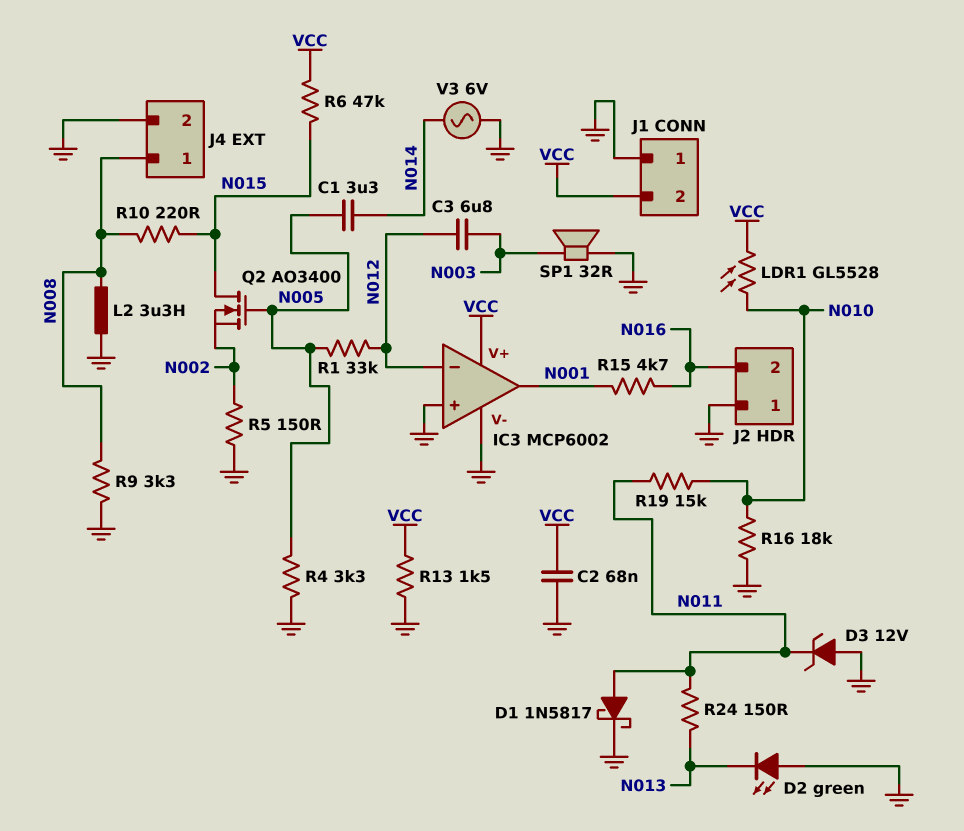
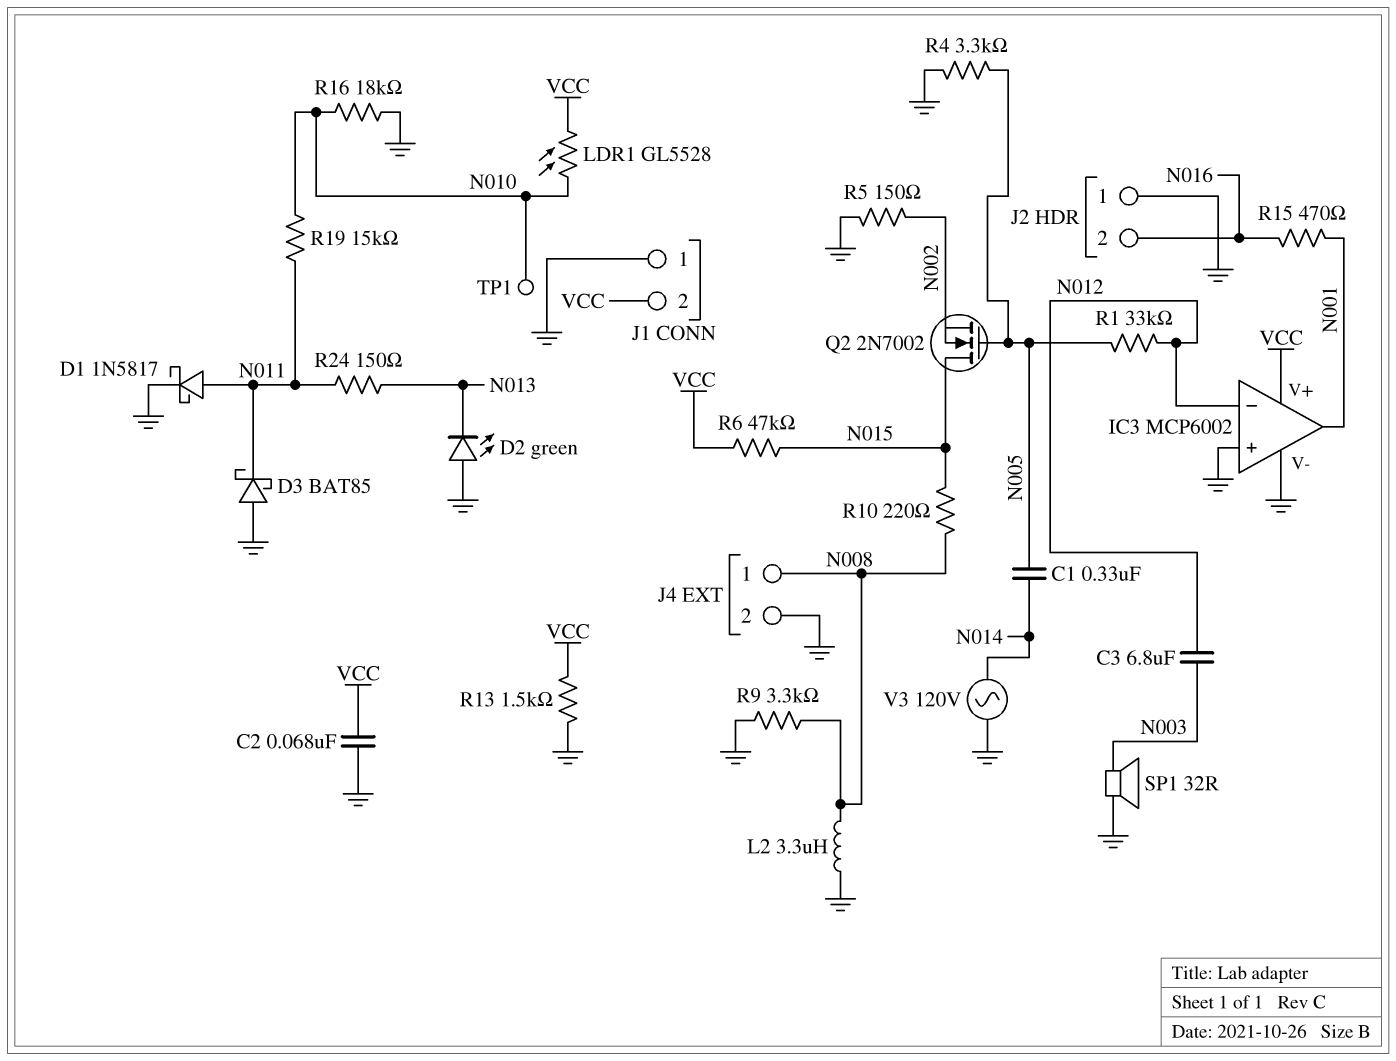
C1: 3.3uF (N005, N014) -> 330nF (N005, N014)
D3: zener 12V (A GND, K N011) -> schottky BAT85 (A GND, K N011)
Q2: NMOS AO3400 (G N005, D N015, S N002) -> NMOS 2N7002 (G N005, D N015, S N002)
R15: 4.7k (N001, N016) -> 470 (N001, N016)
TP1: none -> test point (N010)
V3: AC 6V (GND, N014) -> AC 120V (GND, N014)

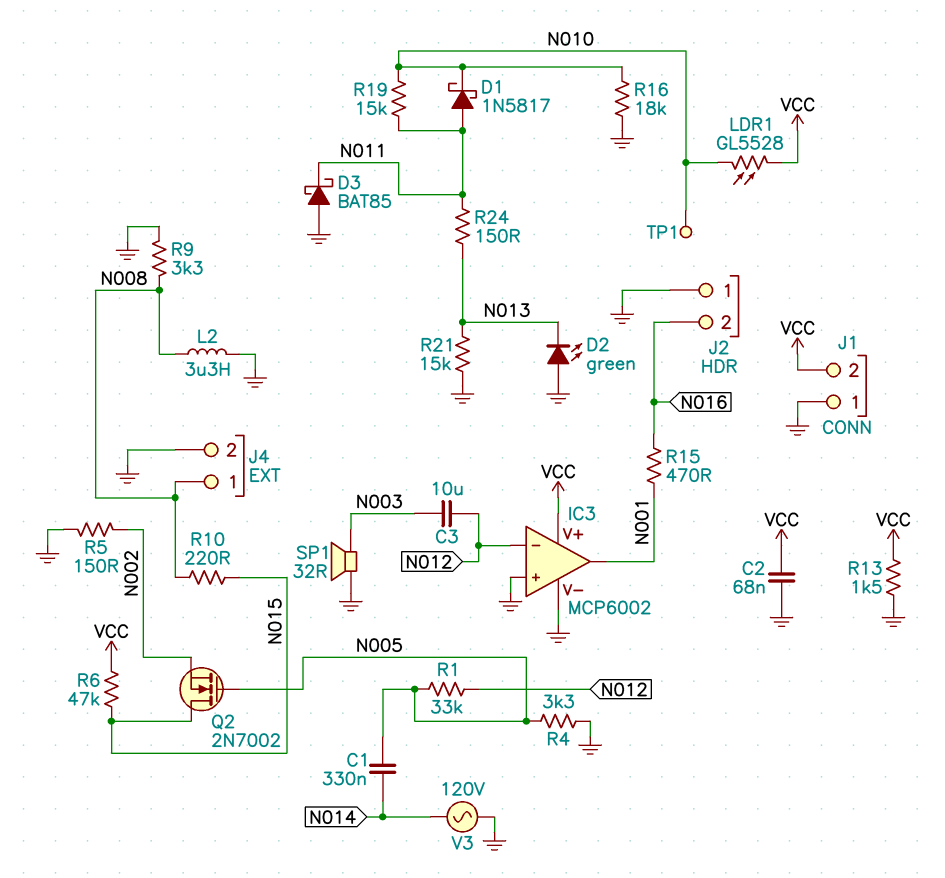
C3: 6.8uF (N003, N012) -> 10uF (N003, N012)
D1: schottky 1N5817 (A N011, K GND) -> schottky 1N5817 (A N011, K N010)
R21: none -> 15k (GND, N013)

